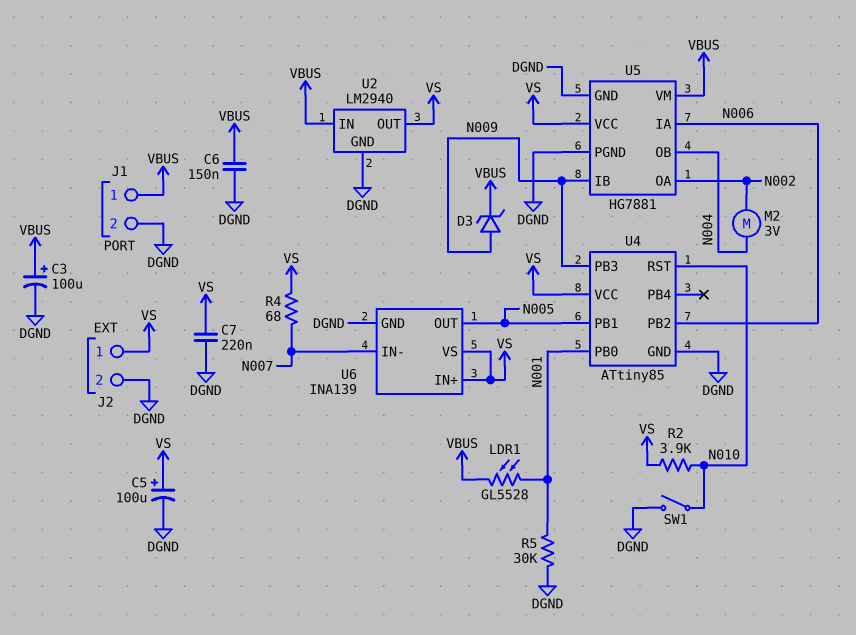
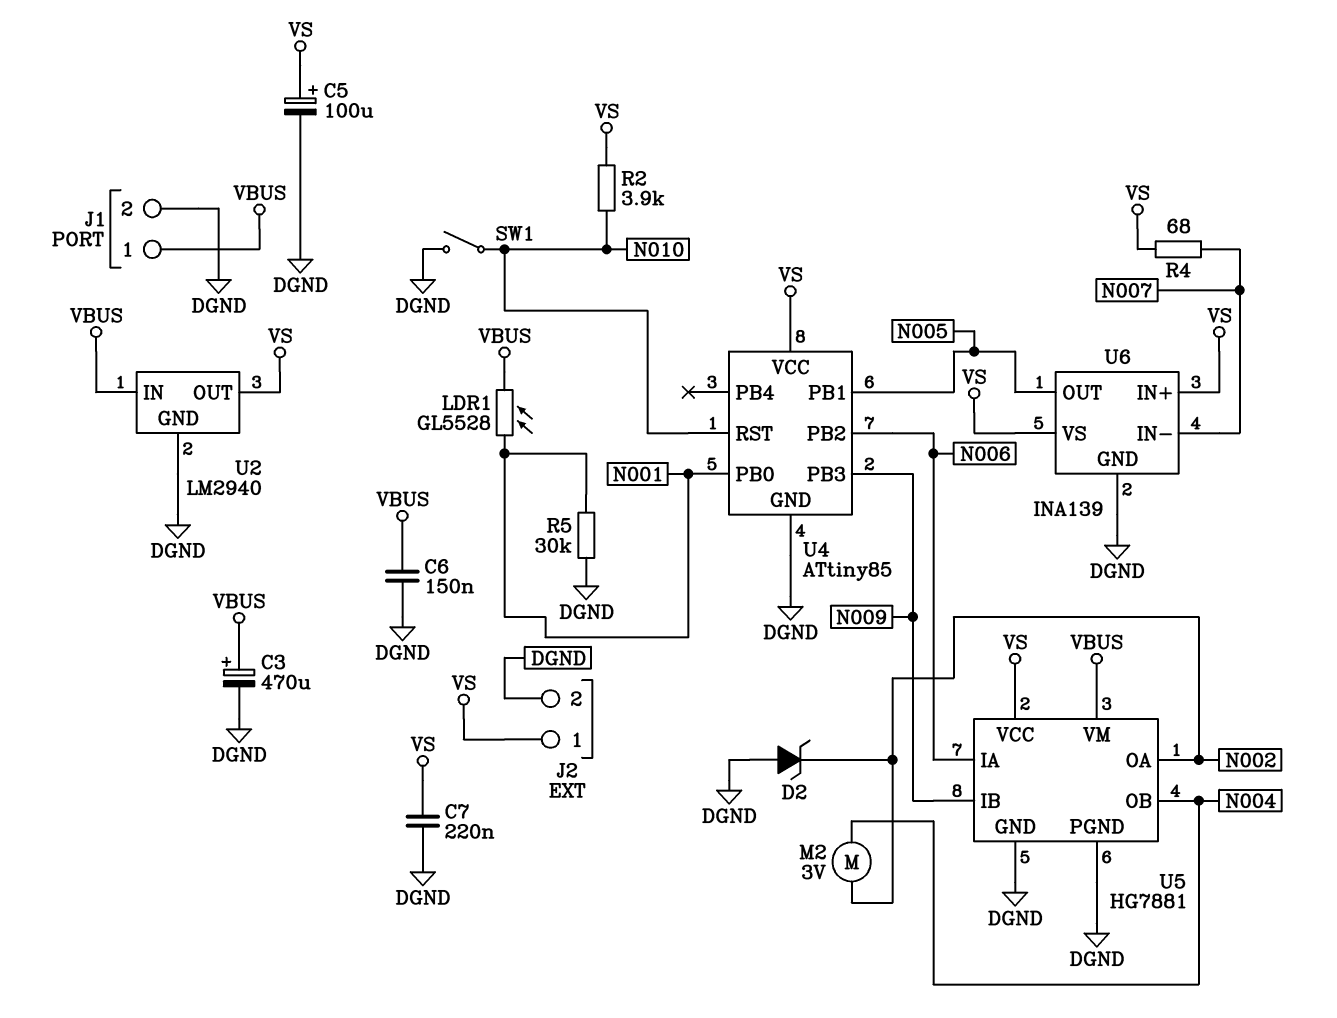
C3: 100uF (plus VBUS, minus DGND) -> 470uF (plus VBUS, minus DGND)
D2: none -> zener (A DGND, K N002)
D3: zener (A N009, K VBUS) -> none

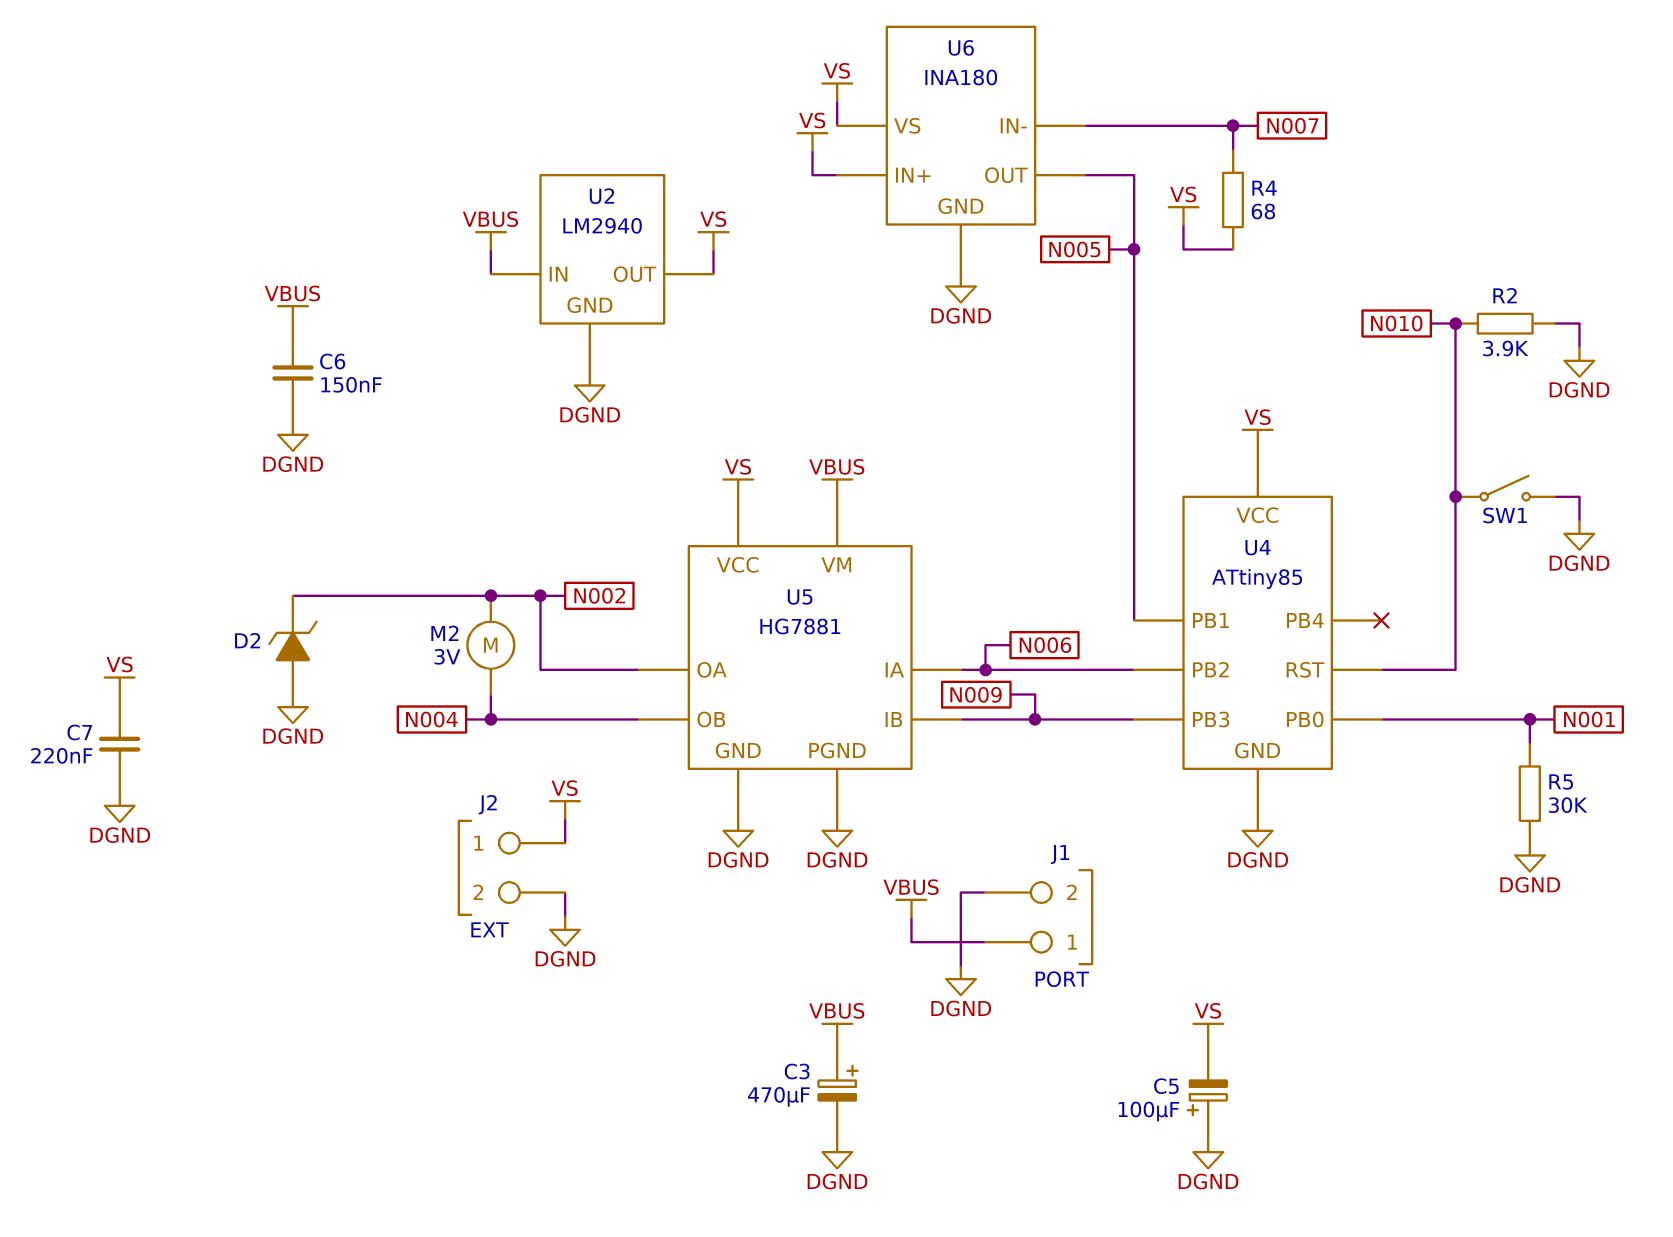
C5: 100uF (plus VS, minus DGND) -> 100uF (plus DGND, minus VS)
LDR1: GL5528 (N001, VBUS) -> none
R2: 3.9k (N010, VS) -> 3.9k (DGND, N010)
U6: INA139 -> INA180

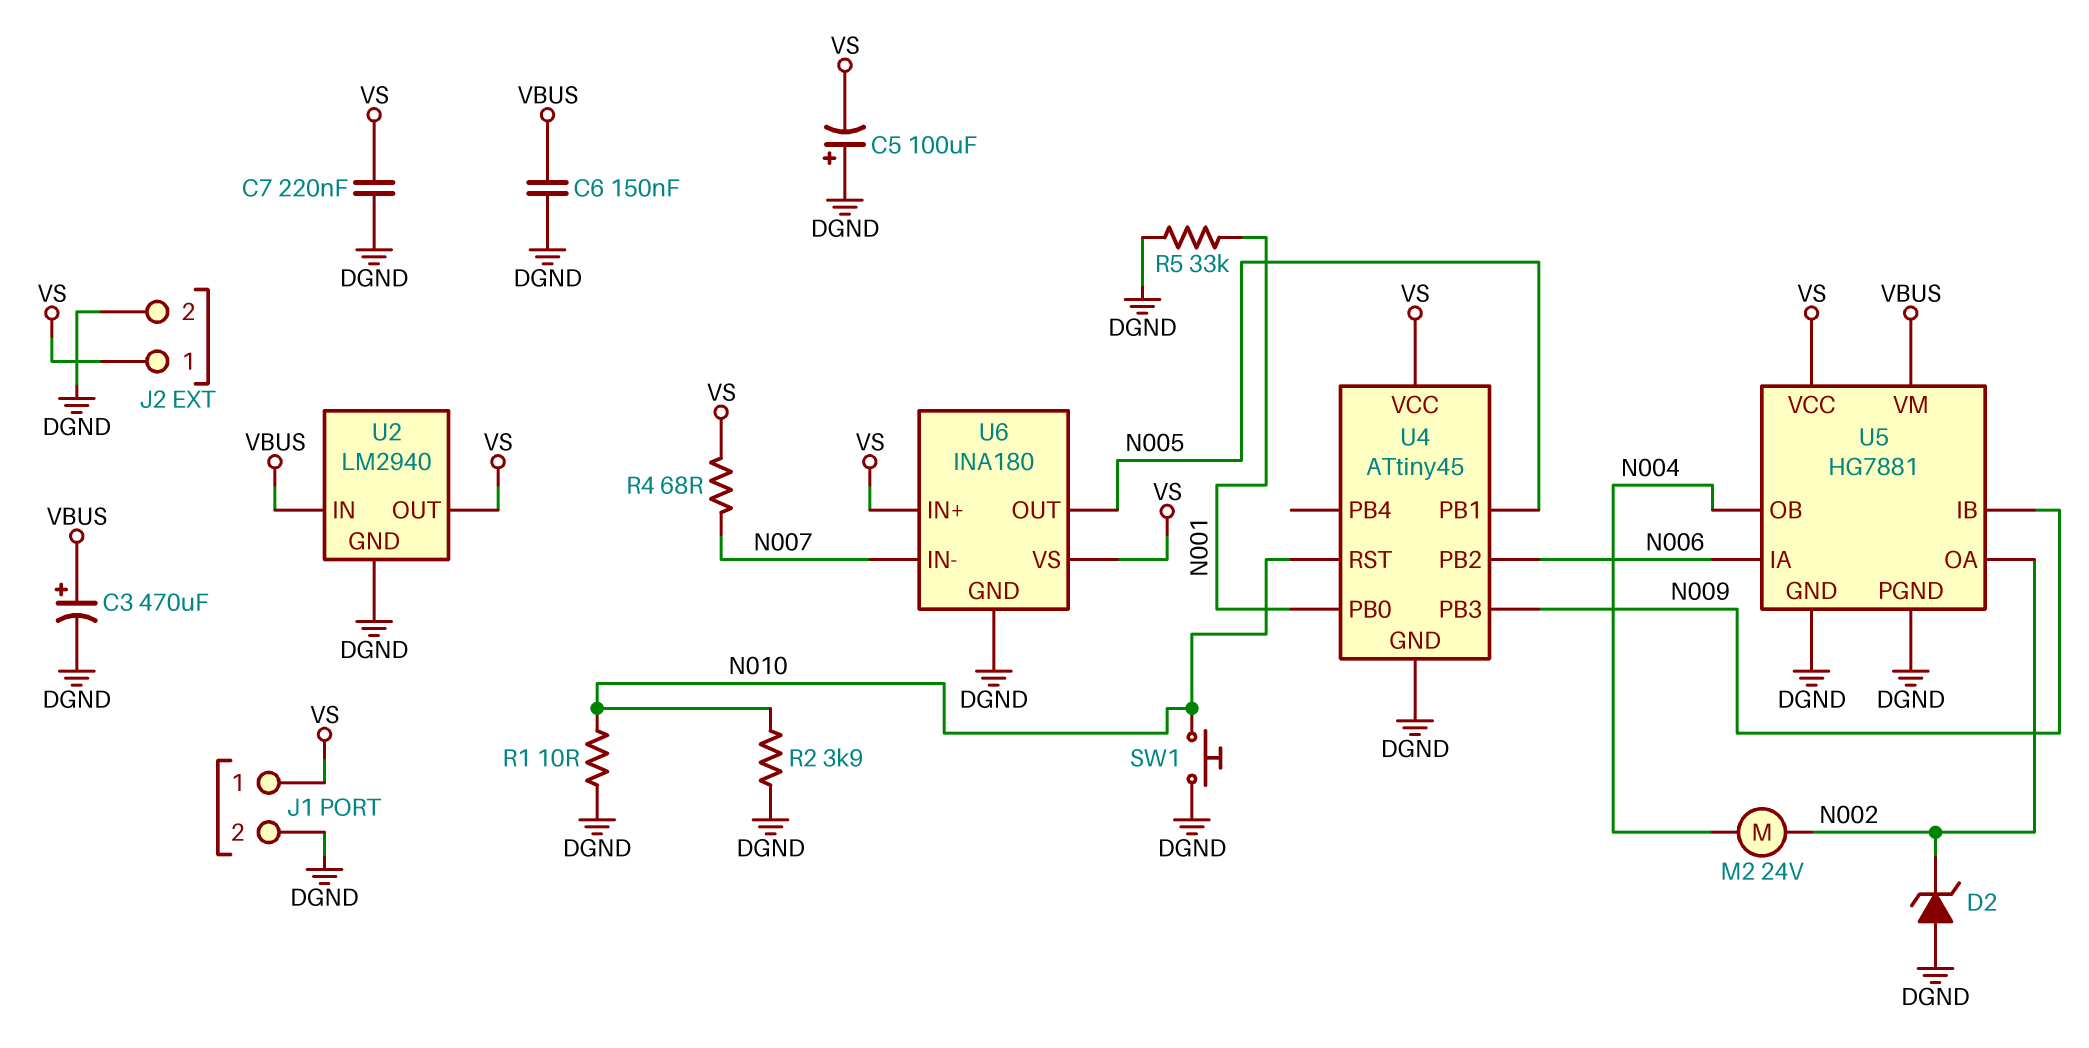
J1 pin 1: VBUS -> VS
M2: motor 3V (N002, N004) -> motor 24V (N002, N004)
R1: none -> 10 (DGND, N010)
R5: 30k (DGND, N001) -> 33k (DGND, N001)
SW1: switch (DGND, N010) -> button (DGND, N010)
U4: ATtiny85 -> ATtiny45

